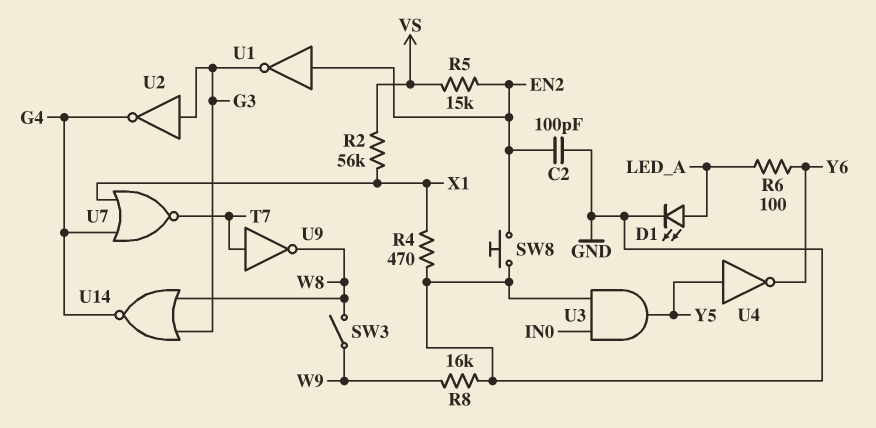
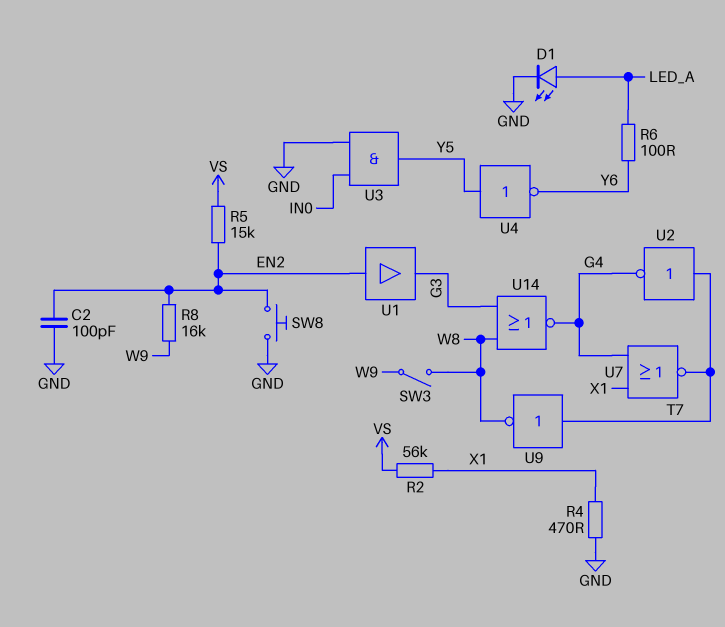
R8: 16k (GND, W9) -> 16k (EN2, W9)
U1: NOT (in EN2, out G3) -> buffer (in EN2, out G3)
U2: NOT (in G3, out G4) -> NOT (in T7, out G4)

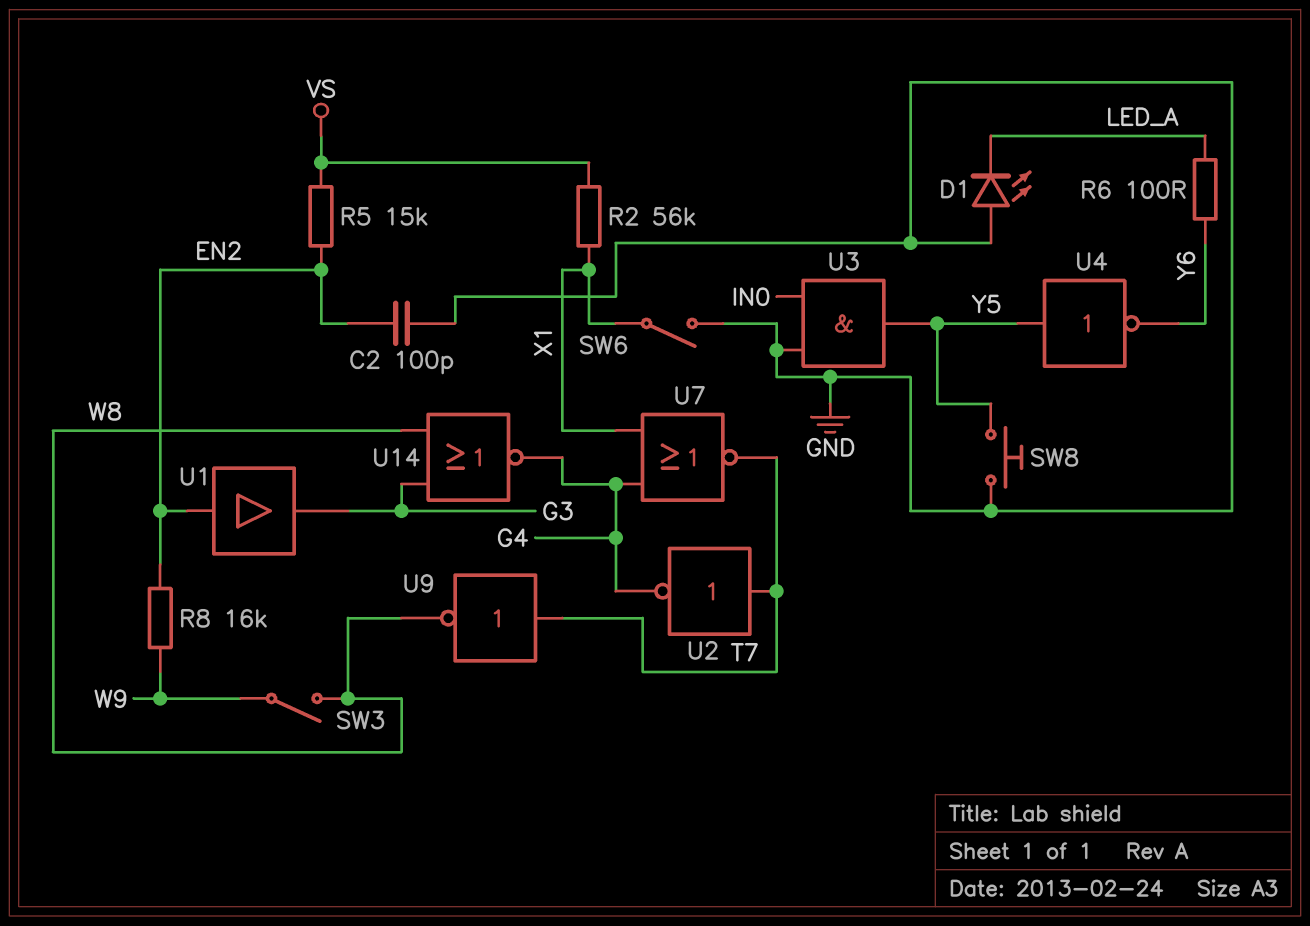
D1: LED (A LED_A, K GND) -> LED (A GND, K LED_A)
R4: 470 (GND, X1) -> none
SW6: none -> switch (GND, X1)
SW8: button (EN2, GND) -> button (GND, Y5)

